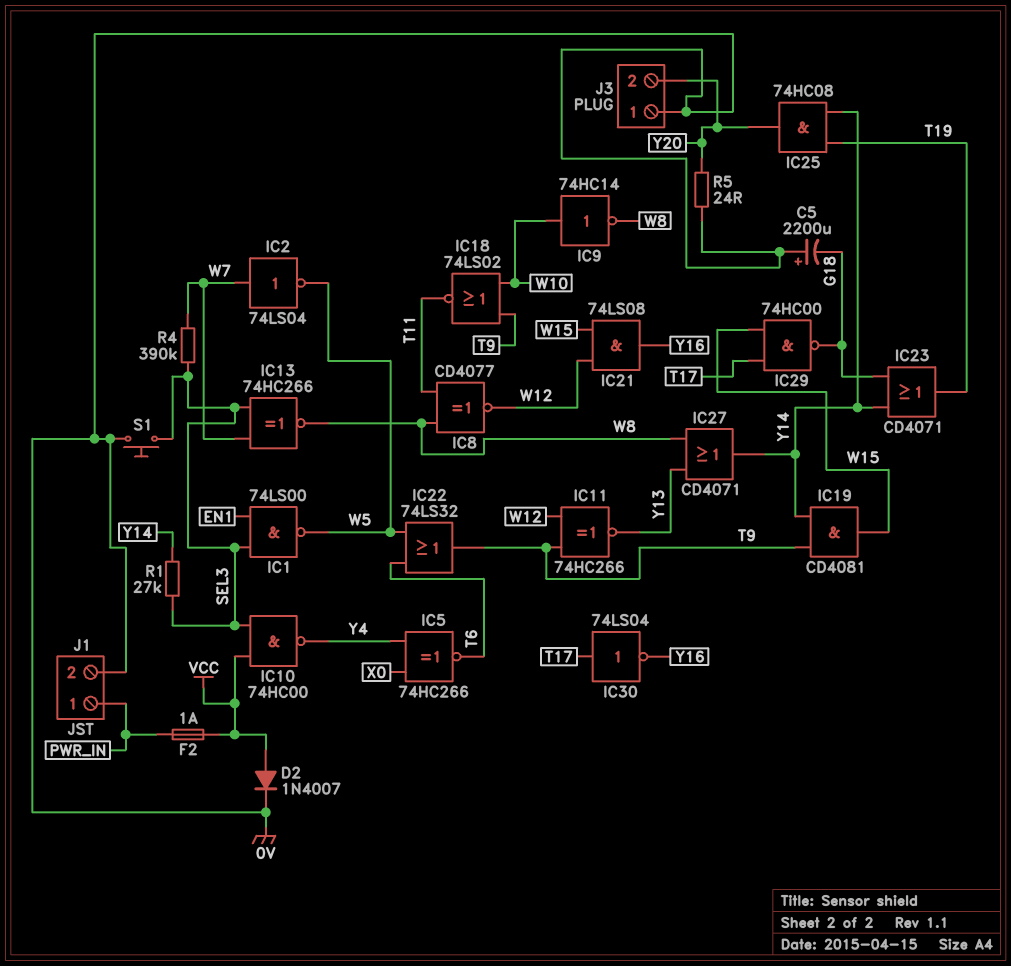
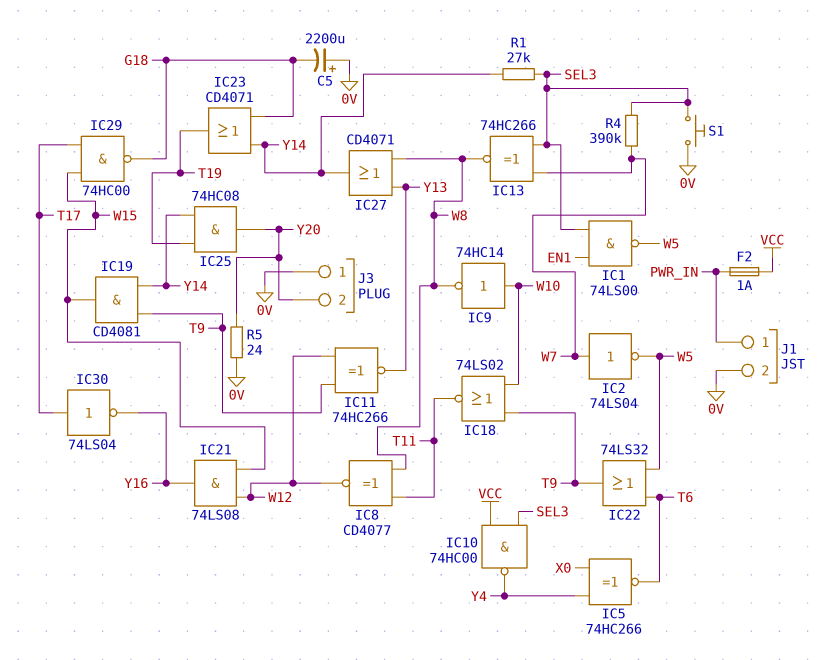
D2: diode 1N4007 (A VCC, K 0V) -> none

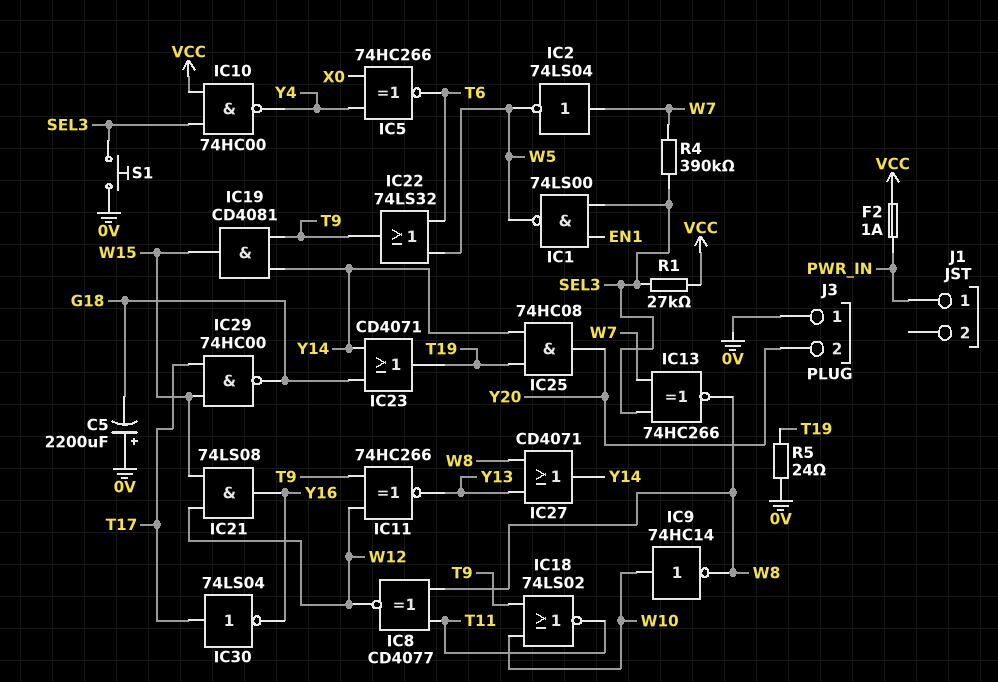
J1 pin 2: 0V -> none
R1: 27k (SEL3, Y14) -> 27k (SEL3, VCC)
R5: 24 (0V, Y20) -> 24 (0V, T19)

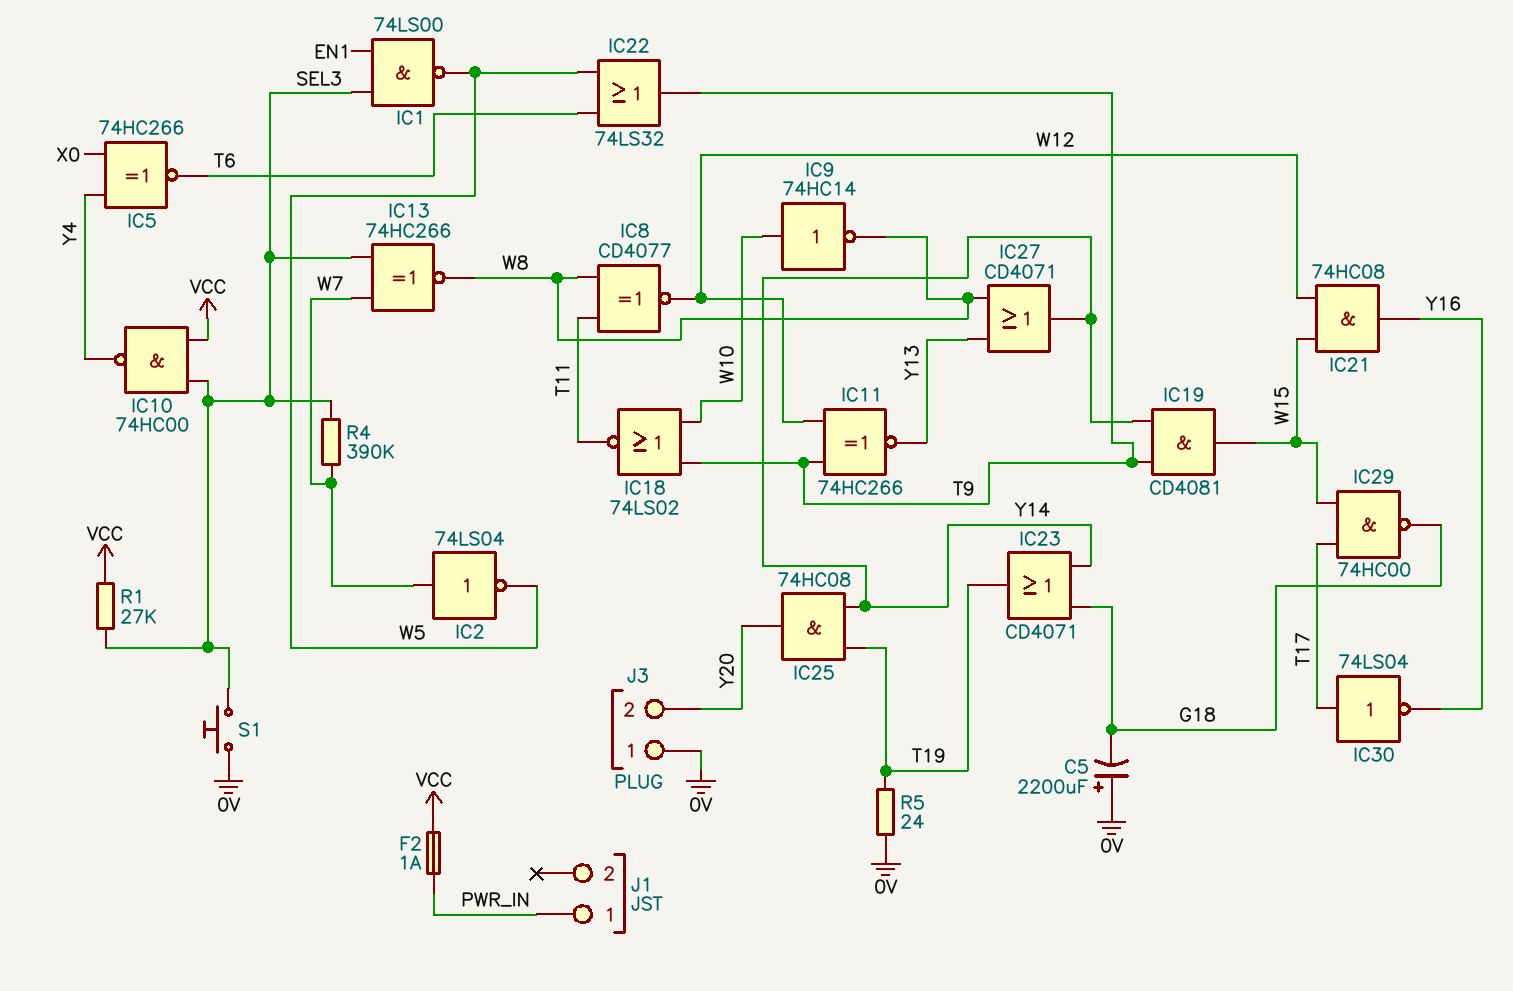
IC21: AND 74LS08 (in W12, in W15, out Y16) -> AND 74HC08 (in W12, in W15, out Y16)

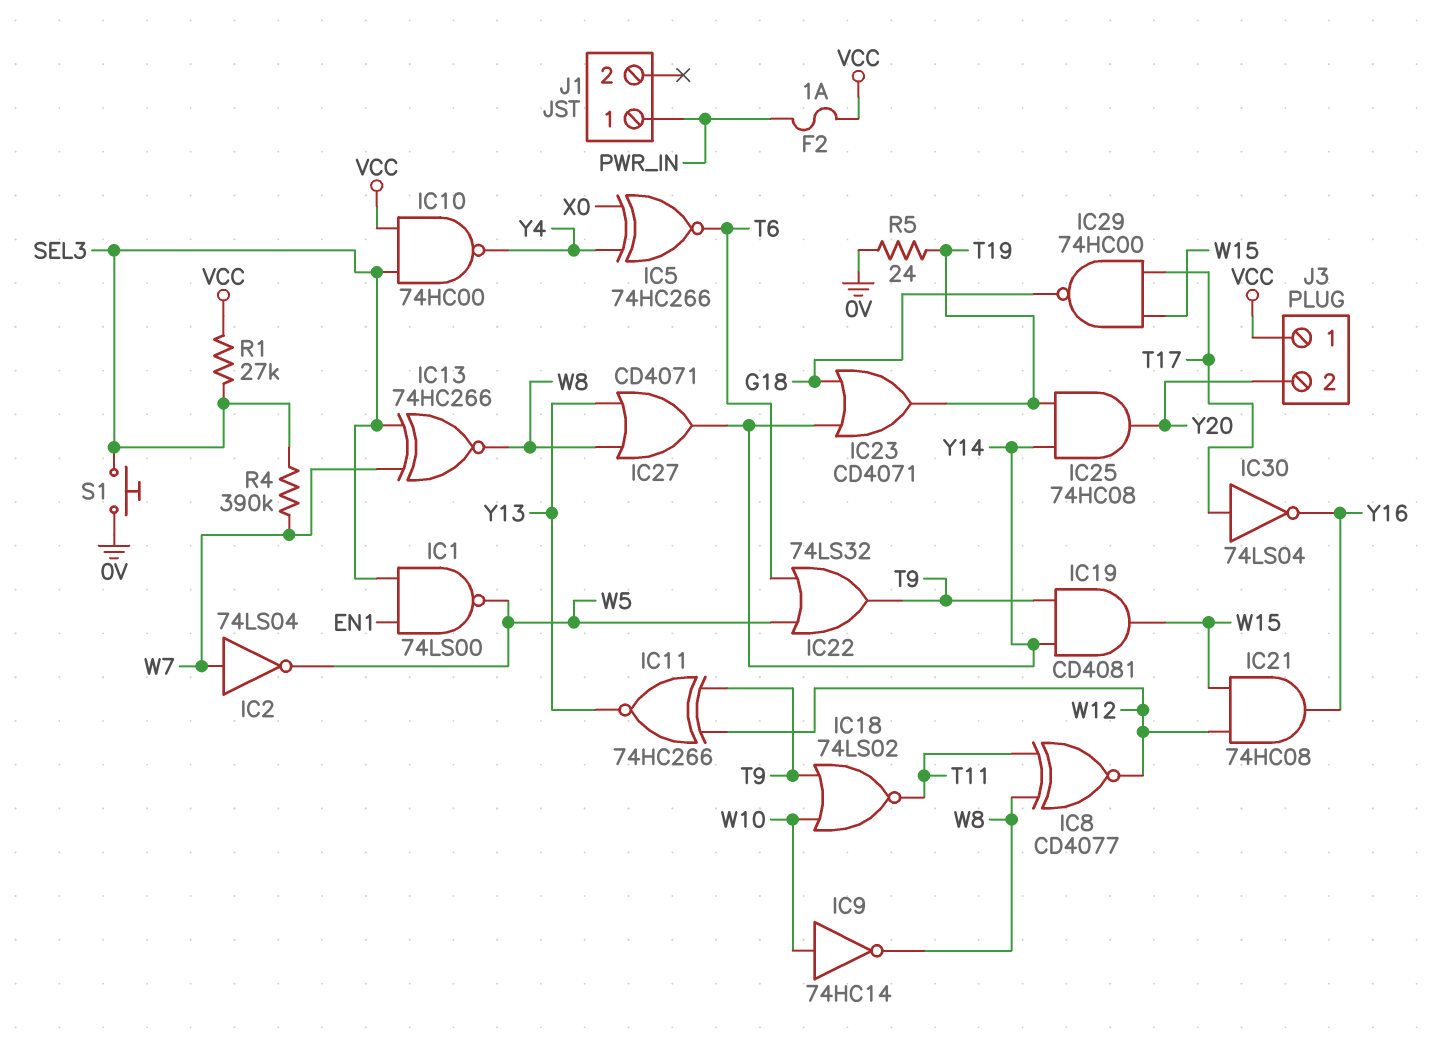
C5: 2200uF (plus 0V, minus G18) -> none
J3 pin 1: 0V -> VCC

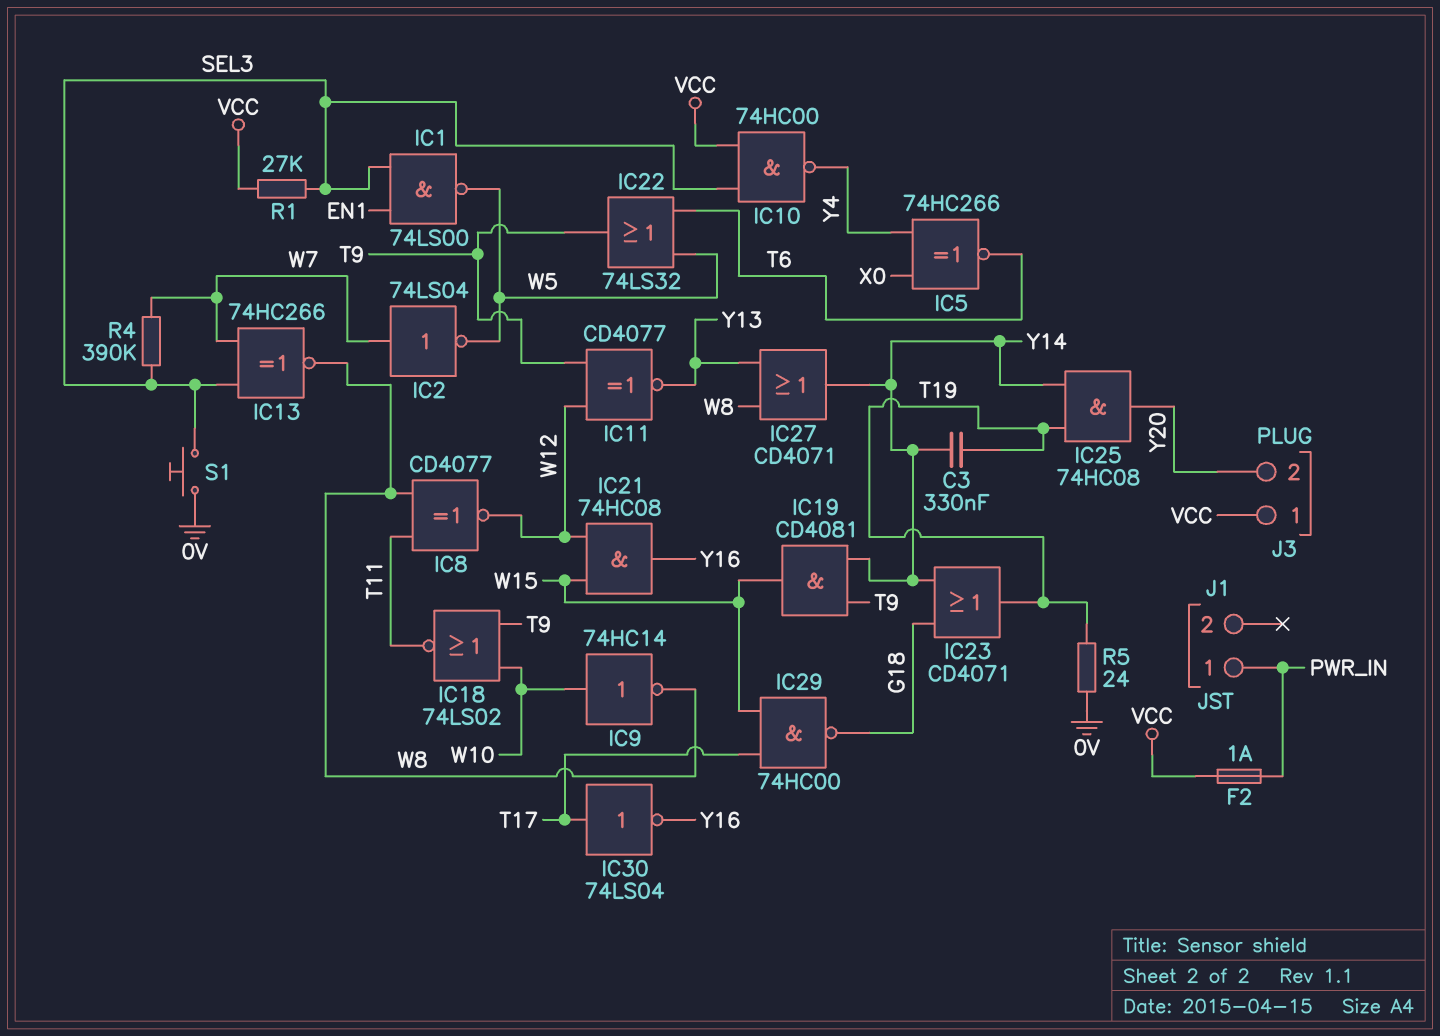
C3: none -> 330nF (T19, Y14)
IC11: XNOR 74HC266 (in T9, in W12, out Y13) -> XNOR CD4077 (in T9, in W12, out Y13)

